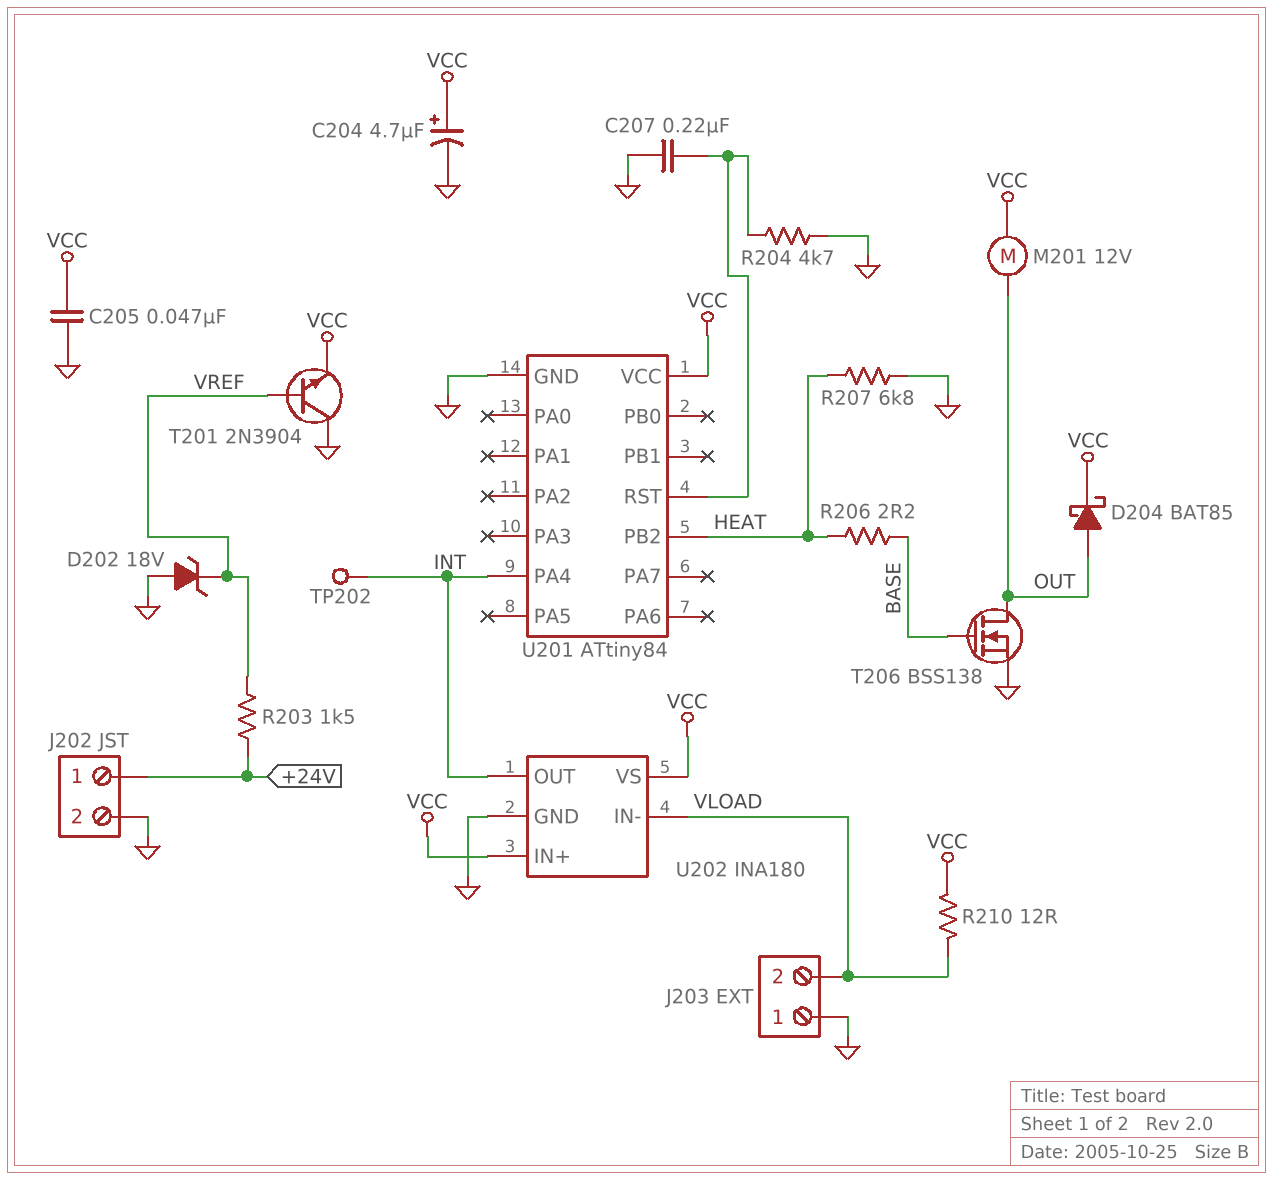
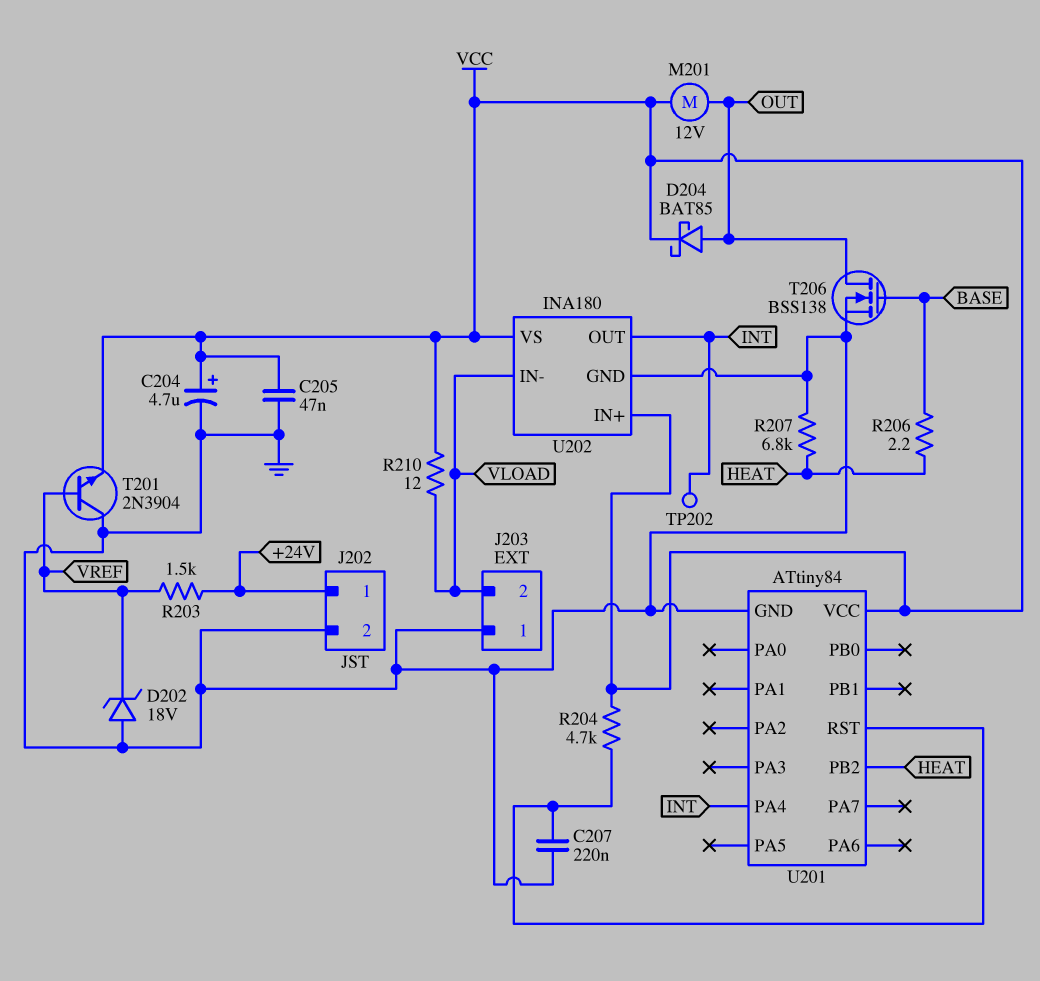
R204: 4.7k (GND, U201/RST) -> 4.7k (U201/RST, VCC)

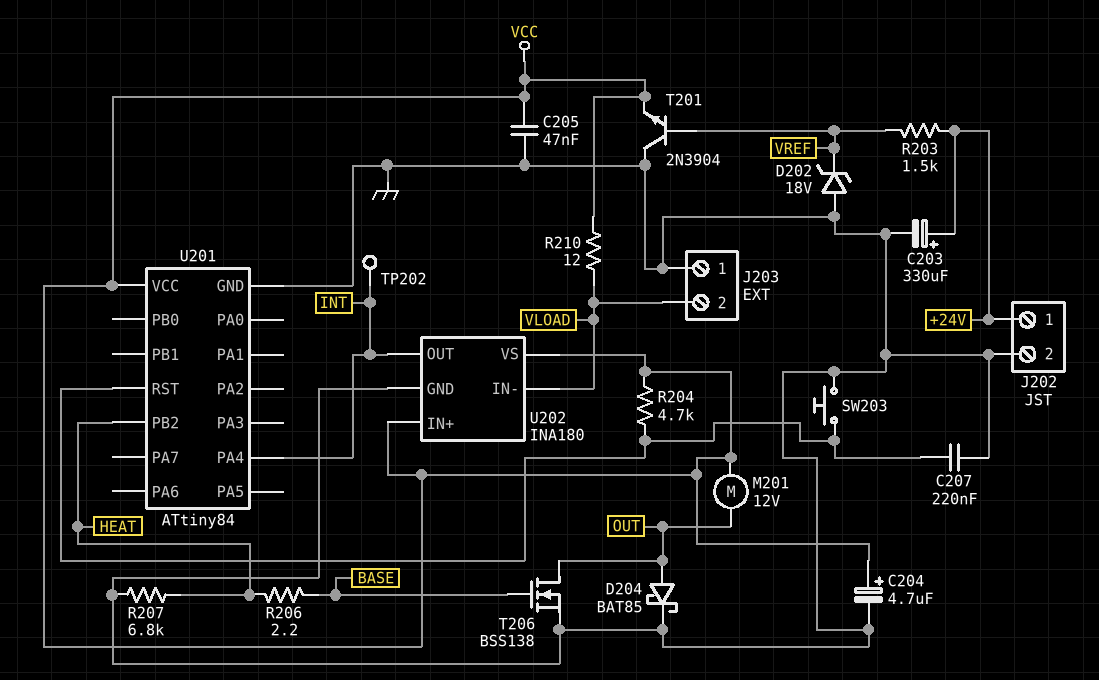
C203: none -> 330uF (plus +24V, minus GND)
D204: schottky BAT85 (A OUT, K VCC) -> schottky BAT85 (A OUT, K GND)
SW203: none -> button (GND, U201/RST)

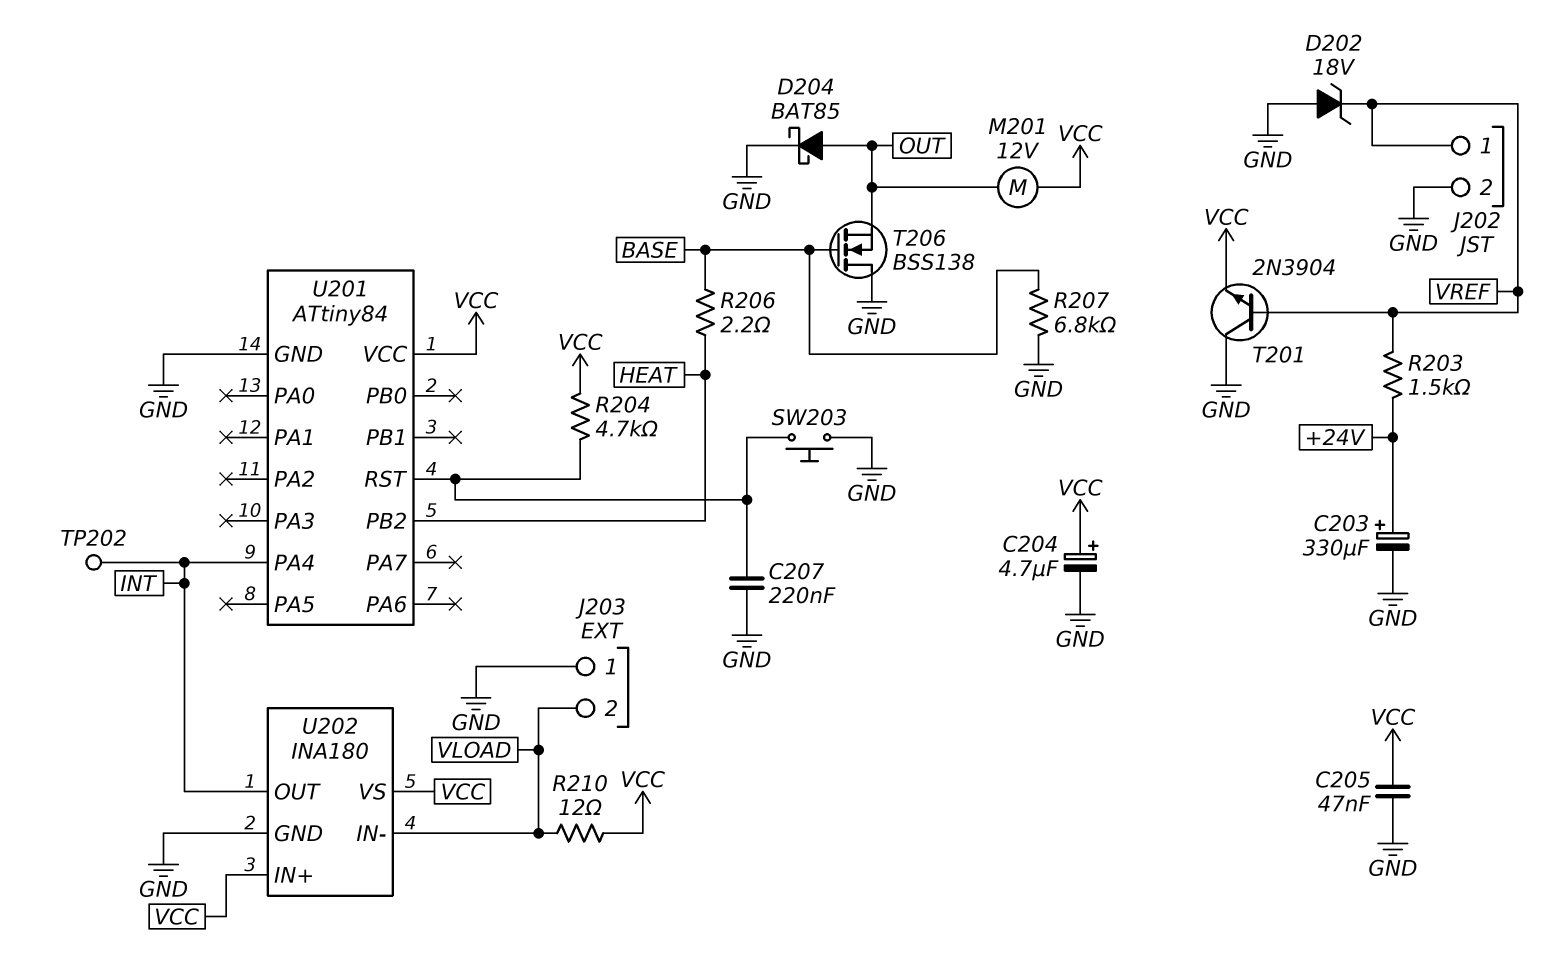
J202 pin 1: +24V -> VREF
R207: 6.8k (GND, HEAT) -> 6.8k (BASE, GND)
T206: NMOS BSS138 (G BASE, D OUT, S GND) -> NMOS BSS138 (G BASE, D GND, S OUT)

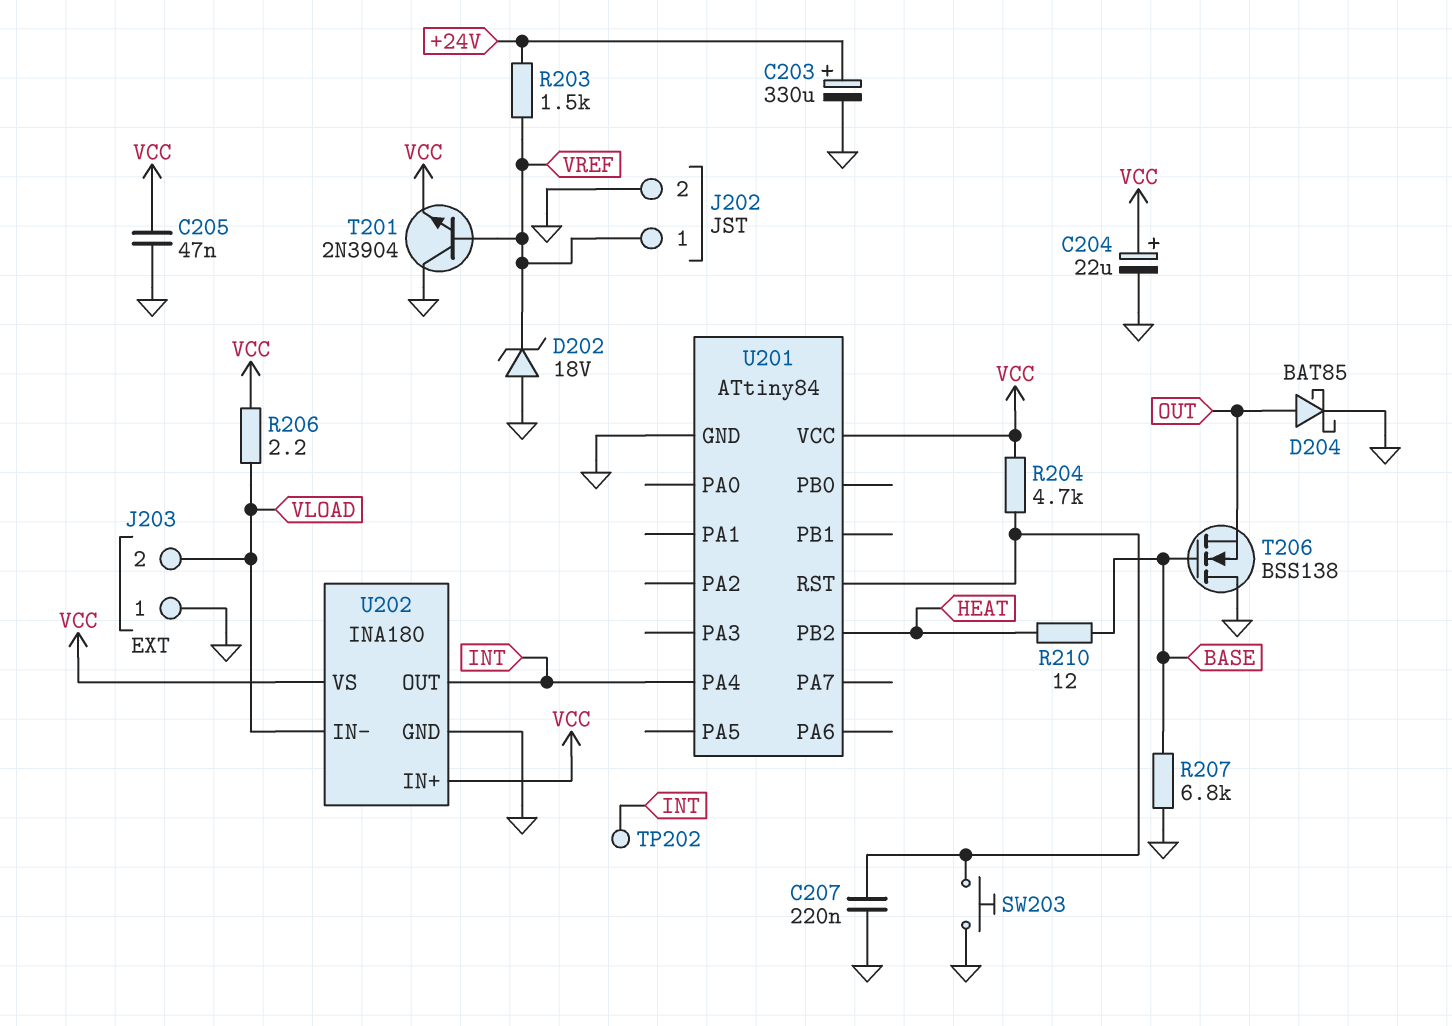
C204: 4.7uF (plus VCC, minus GND) -> 22uF (plus VCC, minus GND)
M201: motor 12V (OUT, VCC) -> none
R206: 2.2 (BASE, HEAT) -> 2.2 (VCC, VLOAD)
R210: 12 (VCC, VLOAD) -> 12 (BASE, HEAT)

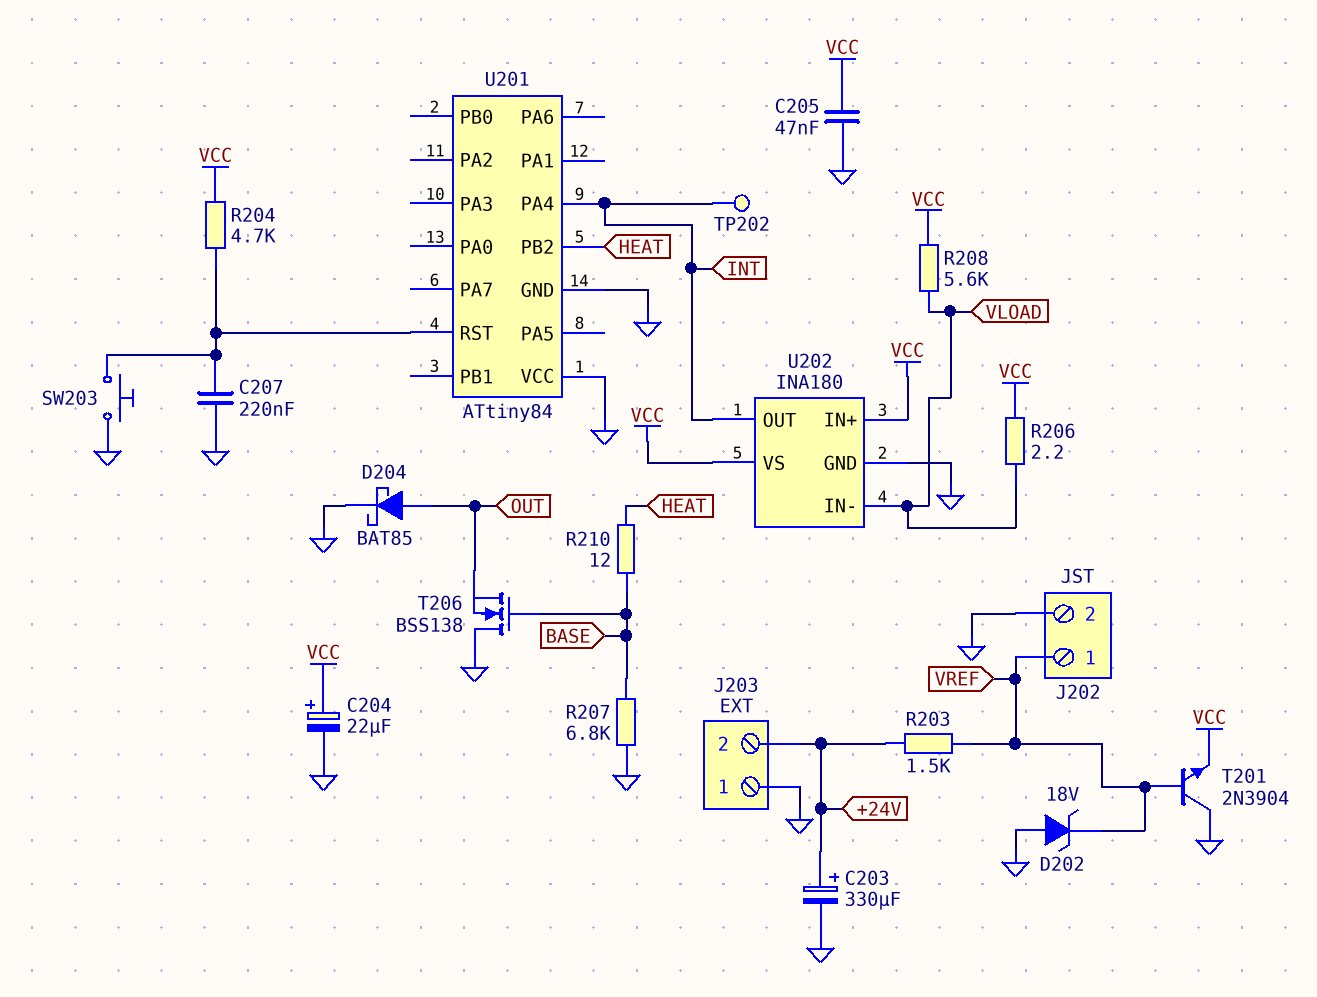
J203 pin 2: VLOAD -> +24V
R208: none -> 5.6k (VCC, VLOAD)
U201 pin VCC: VCC -> GND

